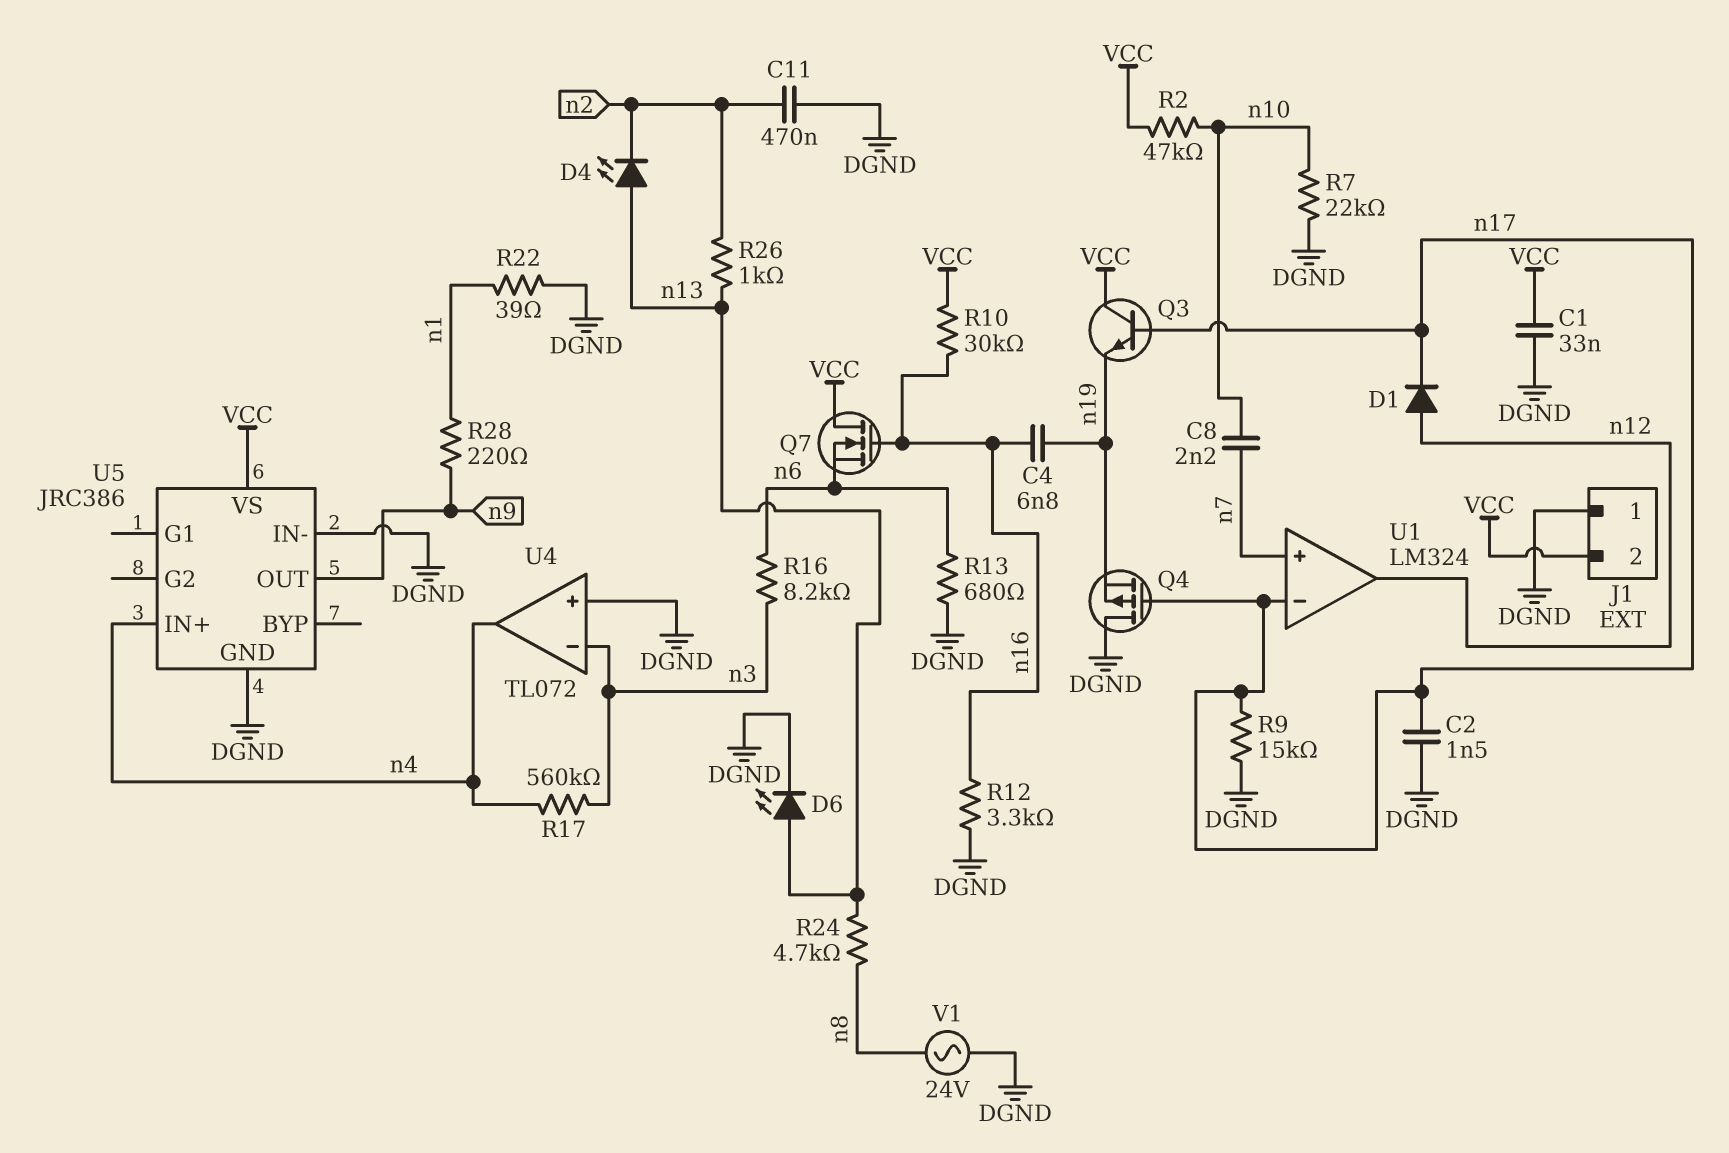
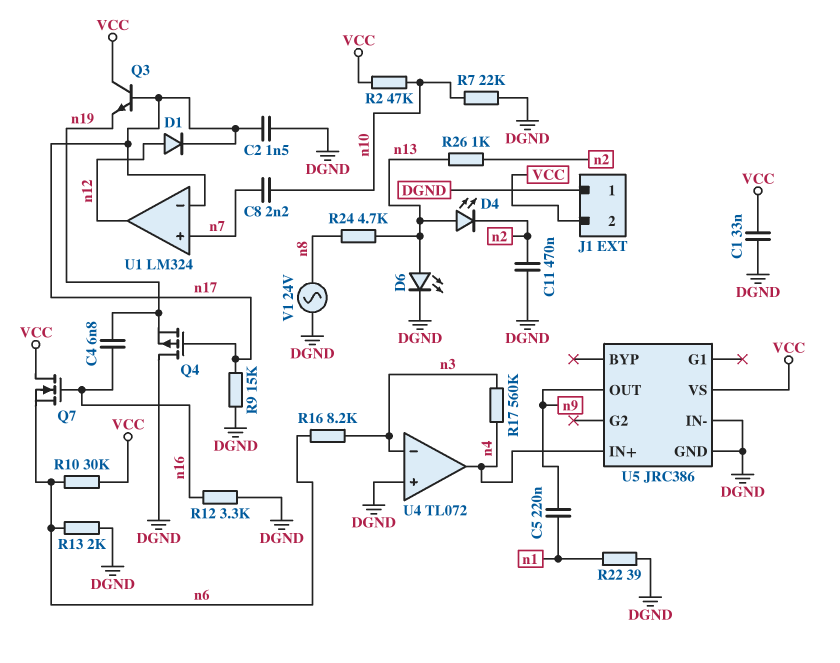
C5: none -> 220nF (n1, n9)
R10: 30k (VCC, n16) -> 30k (VCC, n6)
R13: 680 (DGND, n6) -> 2k (DGND, n6)
R28: 220 (n1, n9) -> none

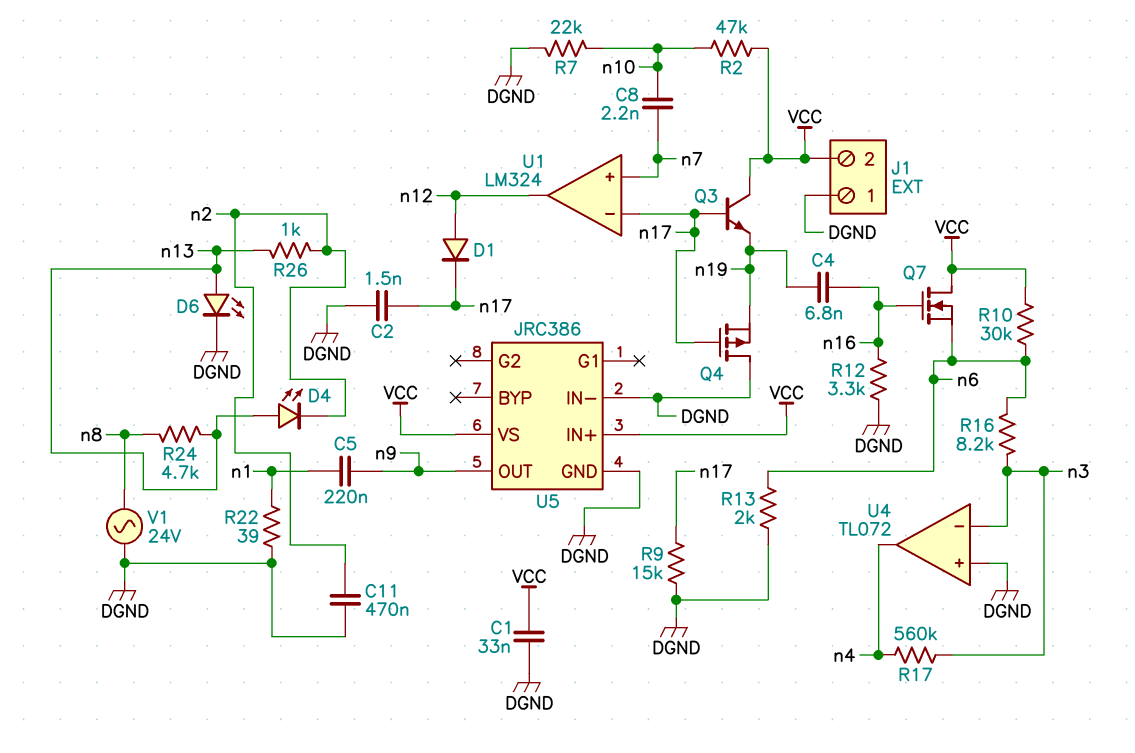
U5 pin IN+: n4 -> VCC

